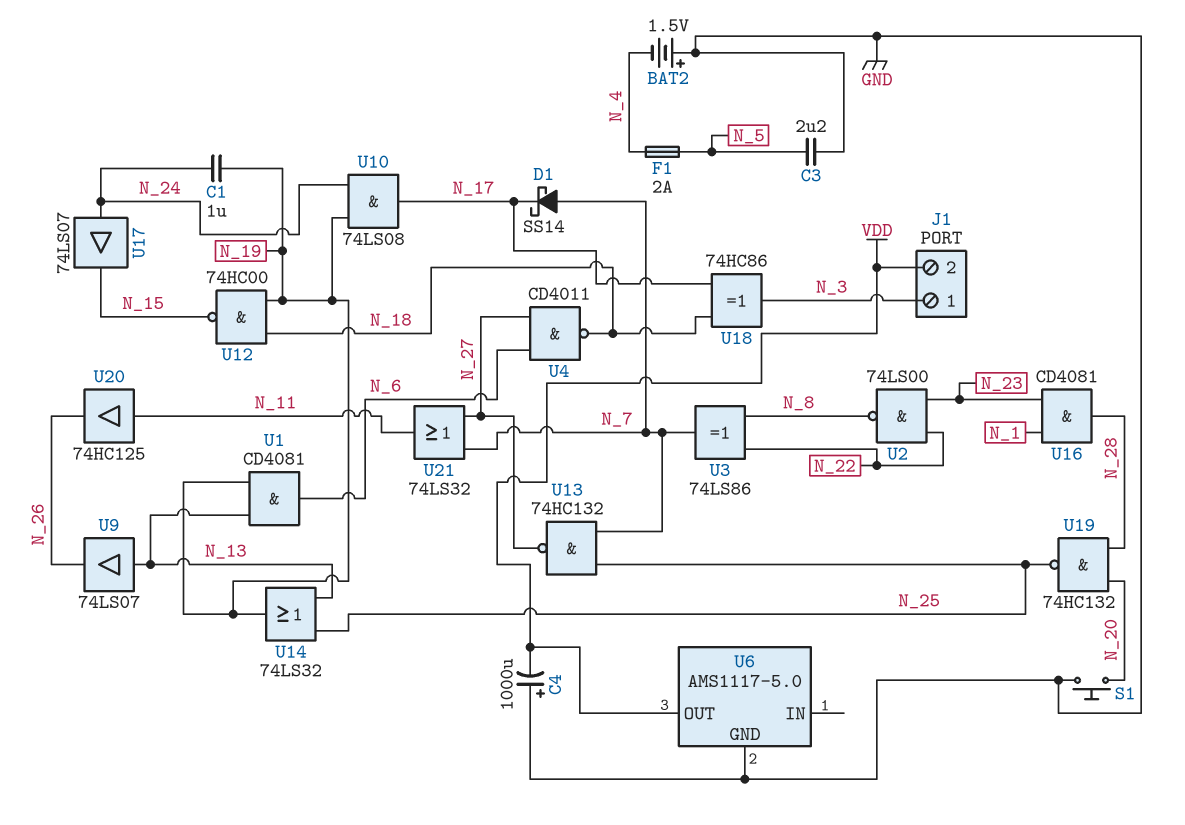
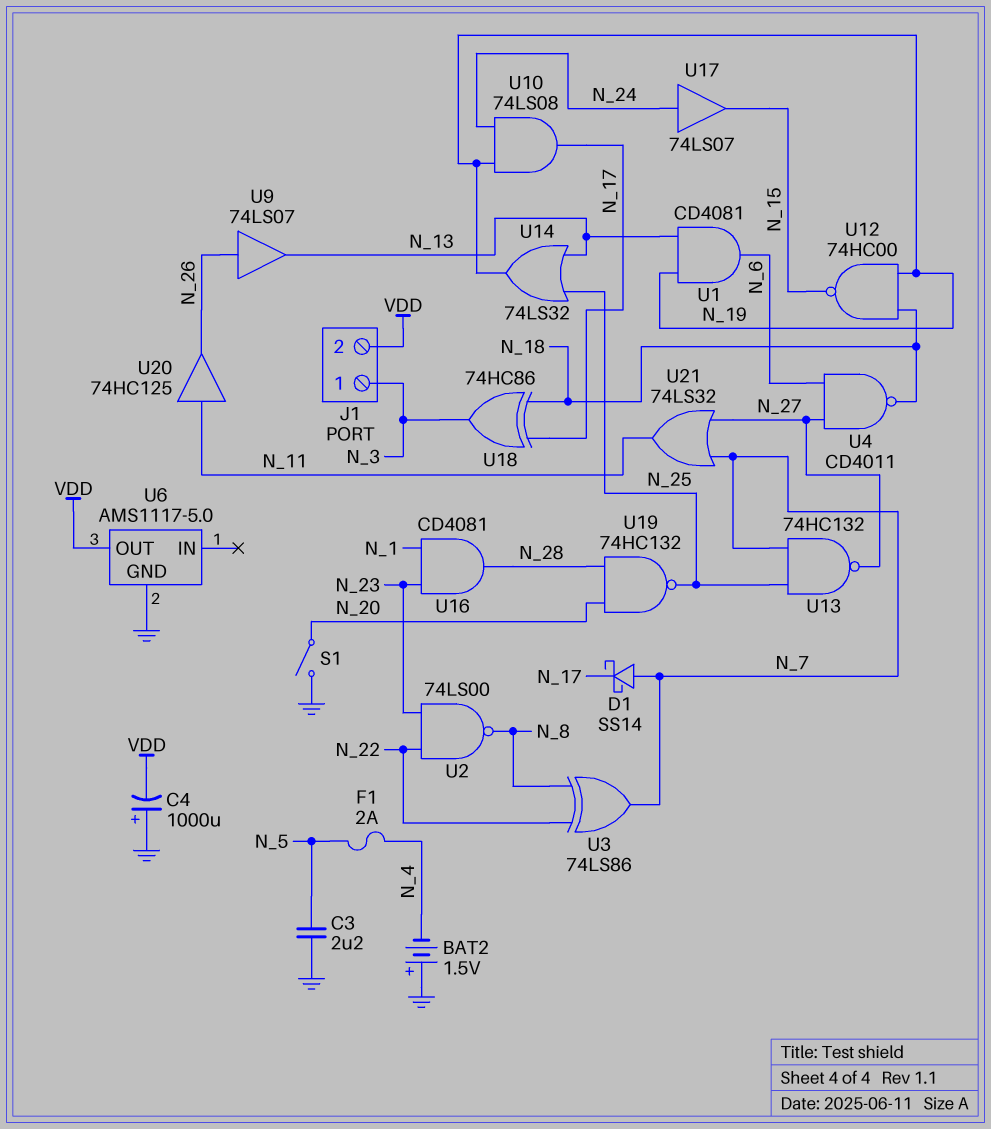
C1: 1uF (N_19, N_24) -> none
S1: button (GND, N_20) -> switch (GND, N_20)
U9: buffer 74LS07 (in N_13, out N_26) -> buffer 74LS07 (in N_26, out N_13)

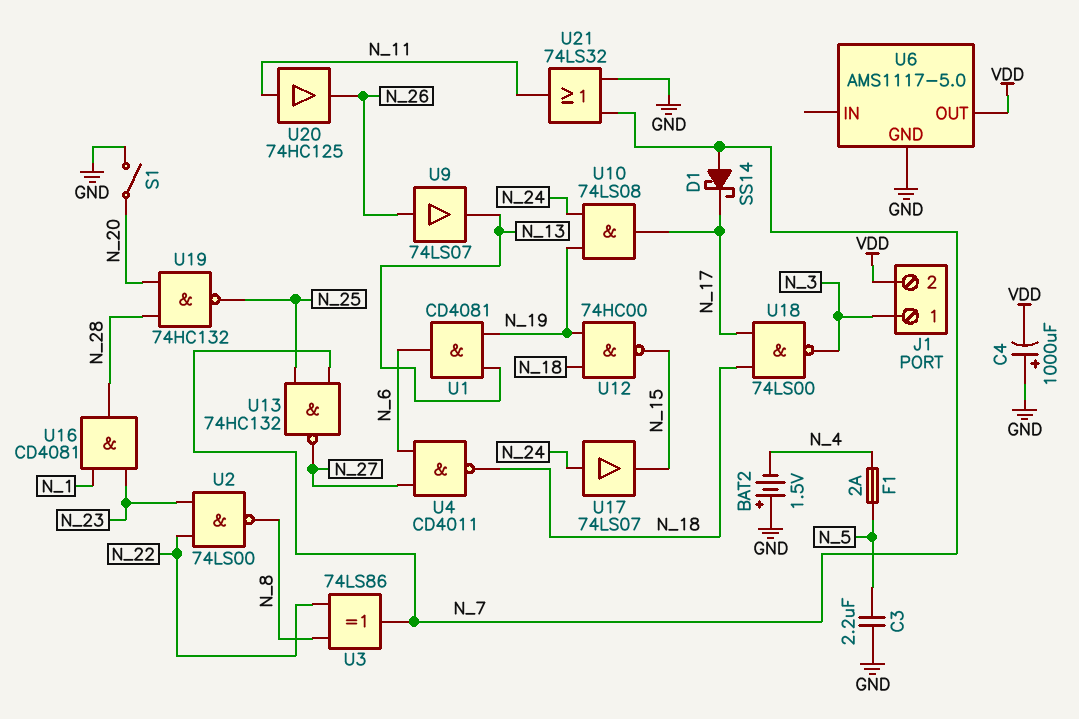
U14: OR 74LS32 (in N_13, in N_25, out N_19) -> none
U18: XOR 74HC86 (in N_17, in N_18, out N_3) -> NAND 74LS00 (in N_17, in N_18, out N_3)
U21: OR 74LS32 (in N_7, in N_27, out N_11) -> OR 74LS32 (in GND, in N_7, out N_11)

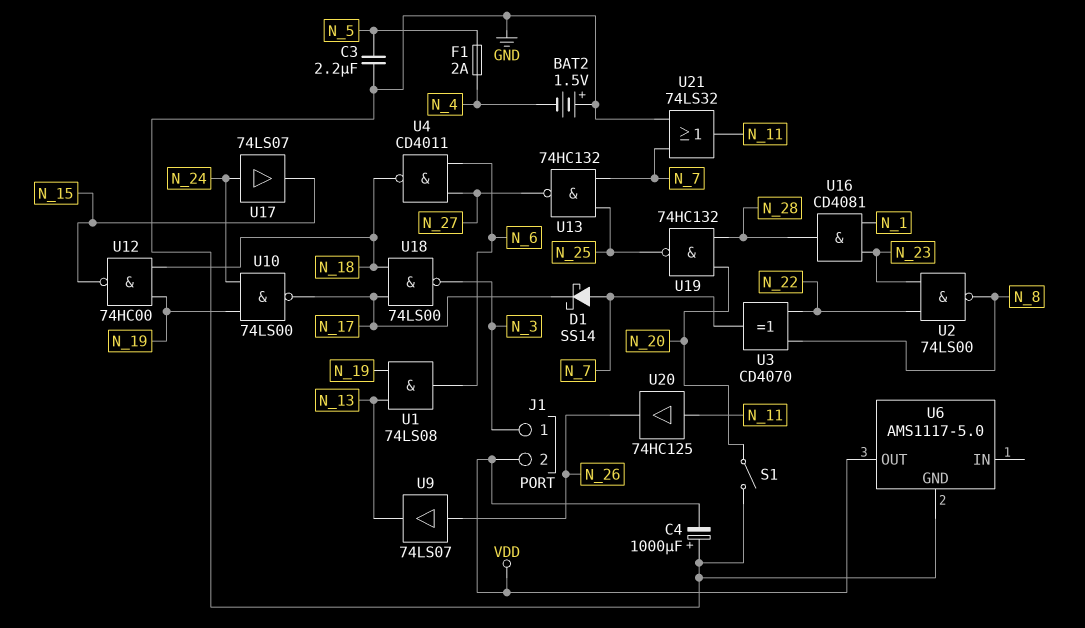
U1: AND CD4081 (in N_13, in N_19, out N_6) -> AND 74LS08 (in N_13, in N_19, out N_6)
U3: XOR 74LS86 (in N_8, in N_22, out N_7) -> XOR CD4070 (in N_8, in N_22, out N_7)
U10: AND 74LS08 (in N_19, in N_24, out N_17) -> NAND 74LS00 (in N_19, in N_24, out N_17)

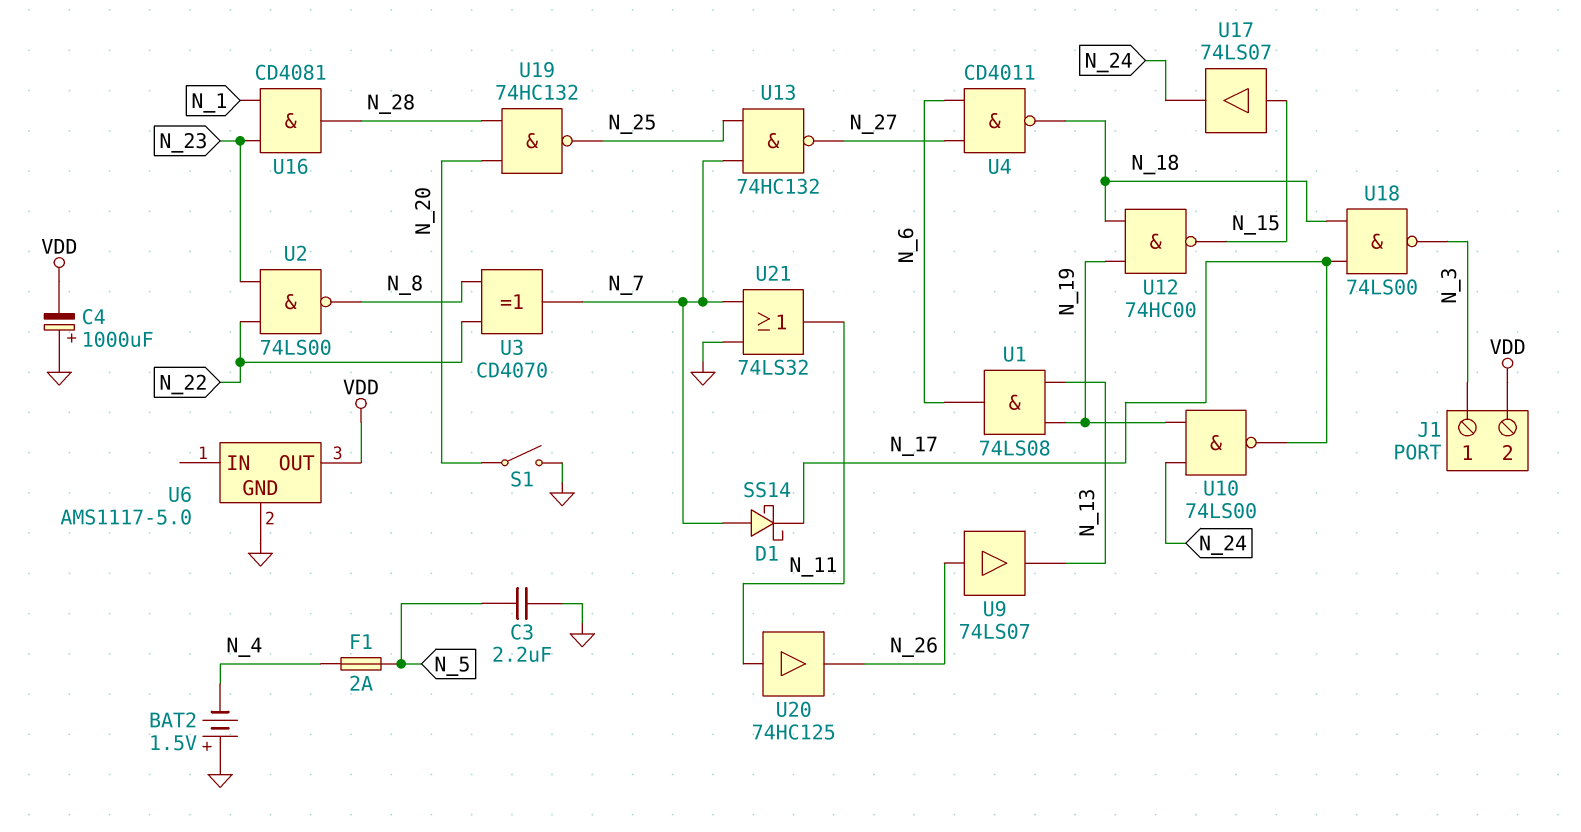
U17: buffer 74LS07 (in N_24, out N_15) -> buffer 74LS07 (in N_15, out N_24)

